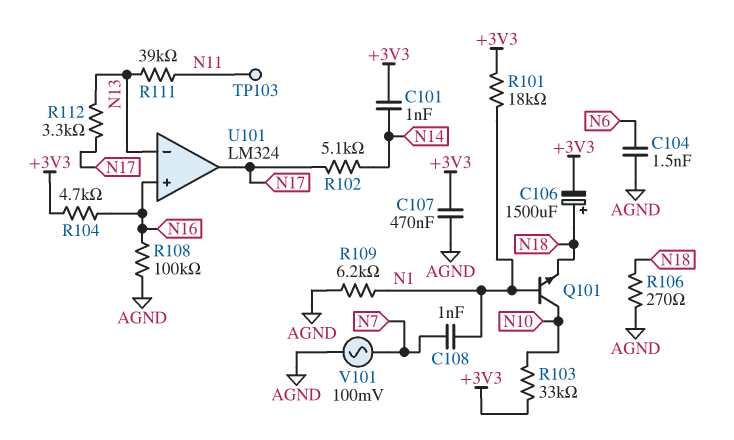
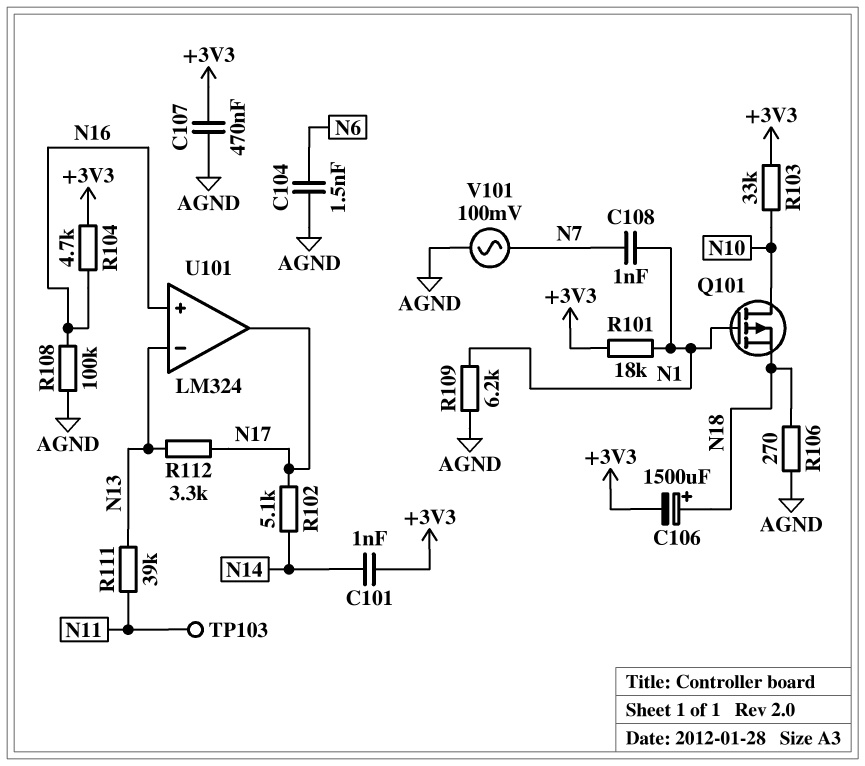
Q101: NPN (B N1, C N10, E N18) -> PMOS (G N1, D N10, S N18)

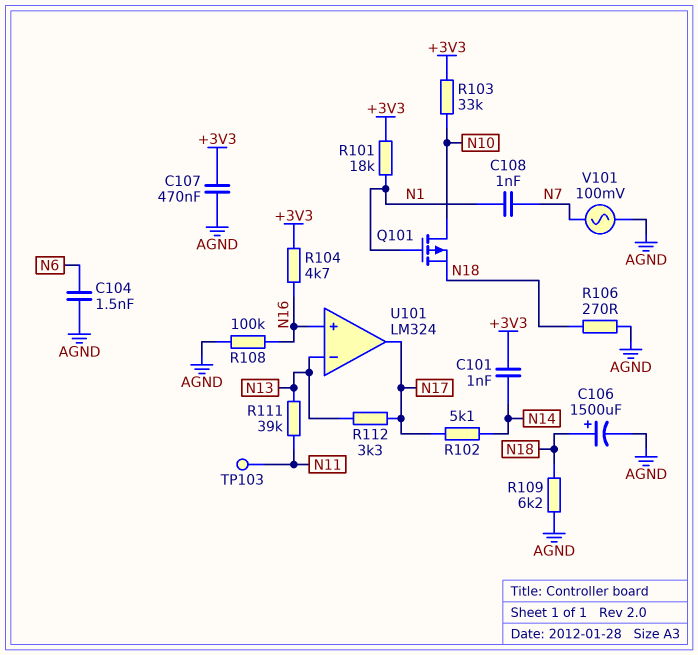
C106: 1500uF (plus N18, minus +3V3) -> 1500uF (plus N18, minus AGND)
R109: 6.2k (AGND, N1) -> 6.2k (AGND, N18)

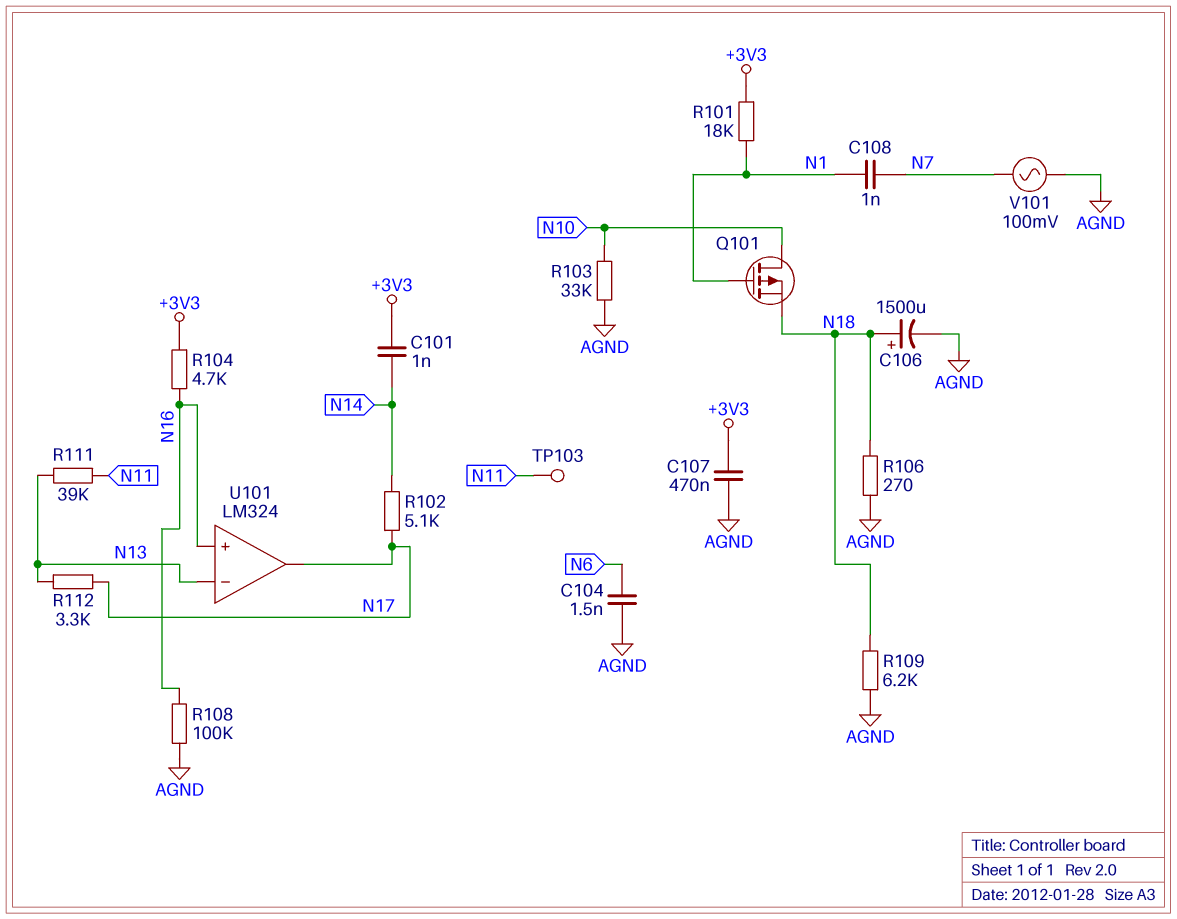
R103: 33k (+3V3, N10) -> 33k (AGND, N10)

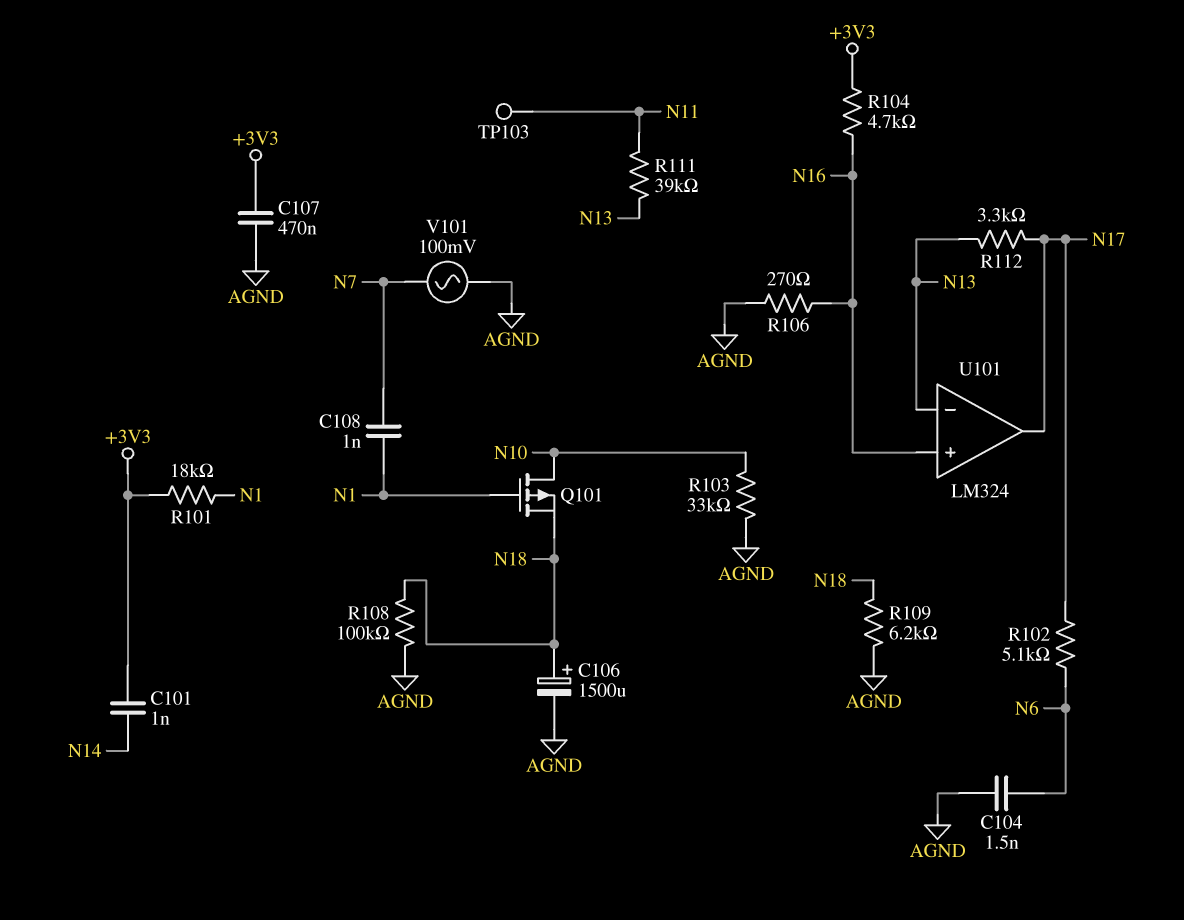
R102: 5.1k (N14, N17) -> 5.1k (N6, N17)
R106: 270 (AGND, N18) -> 270 (AGND, N16)
R108: 100k (AGND, N16) -> 100k (AGND, N18)

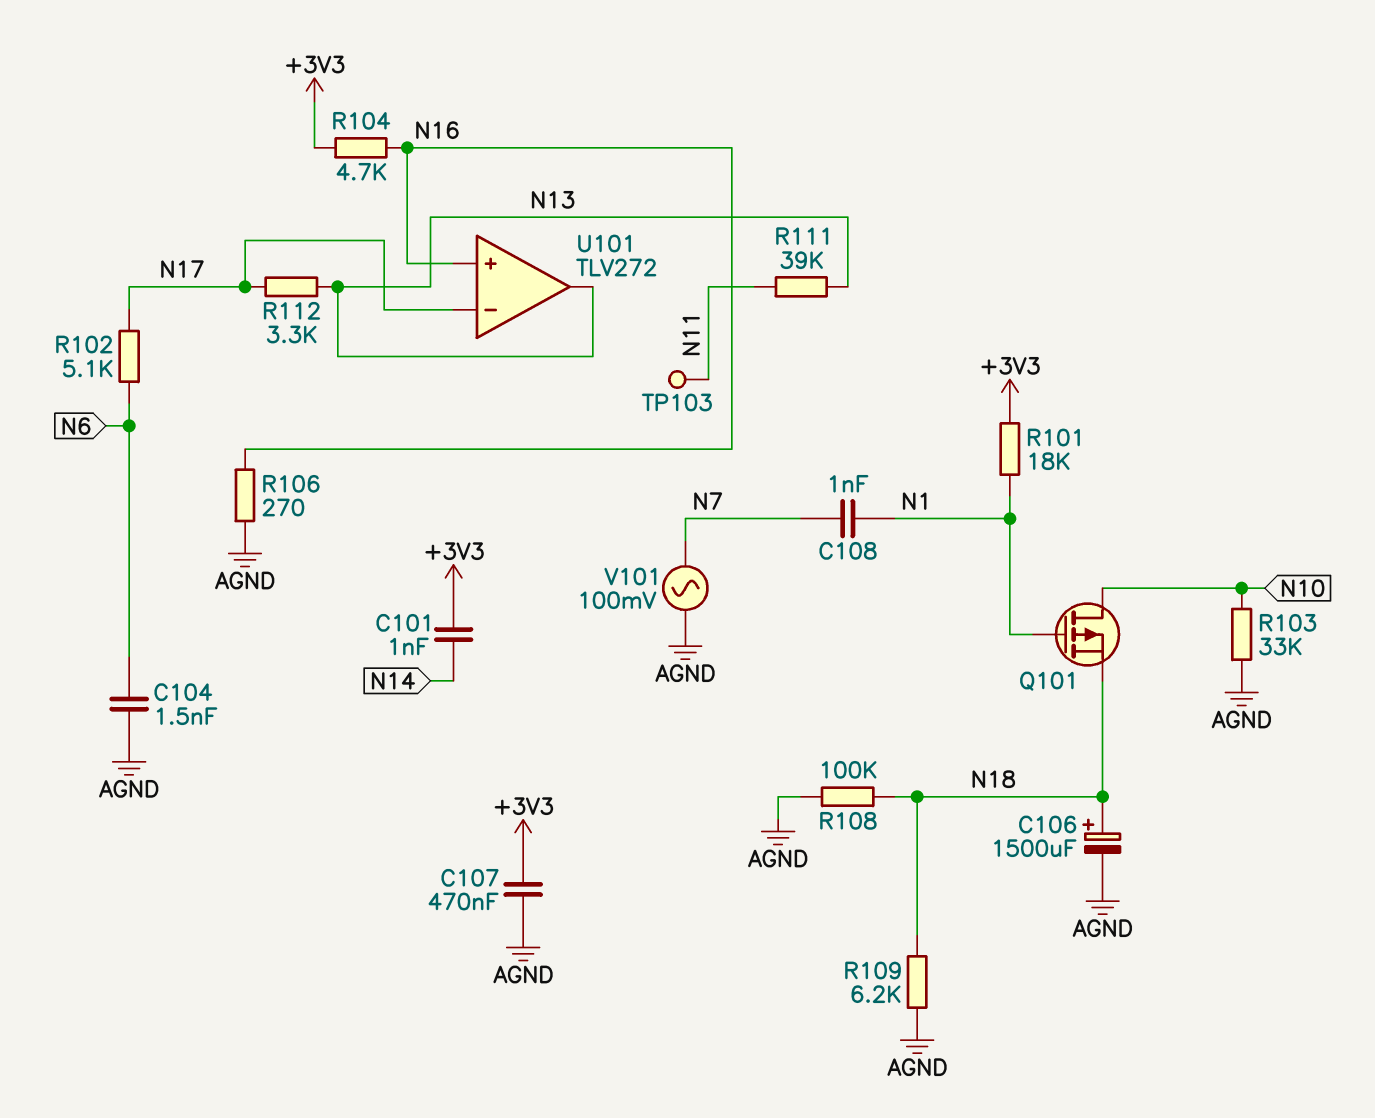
U101: LM324 -> TLV272
U101 pin in-: N13 -> N17
U101 pin out: N17 -> N13

